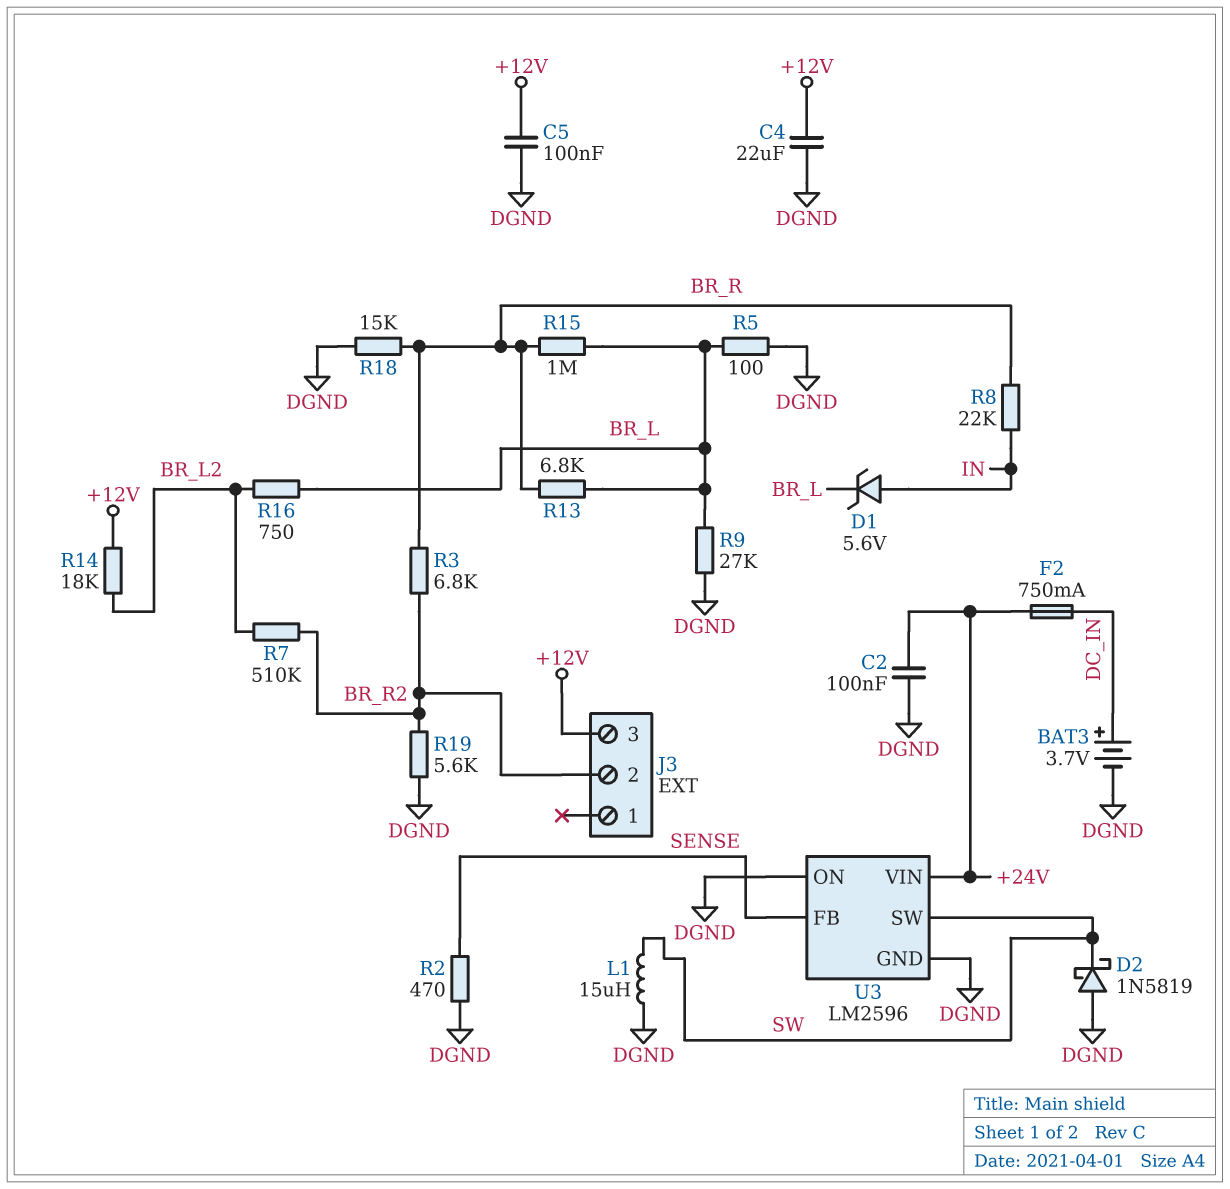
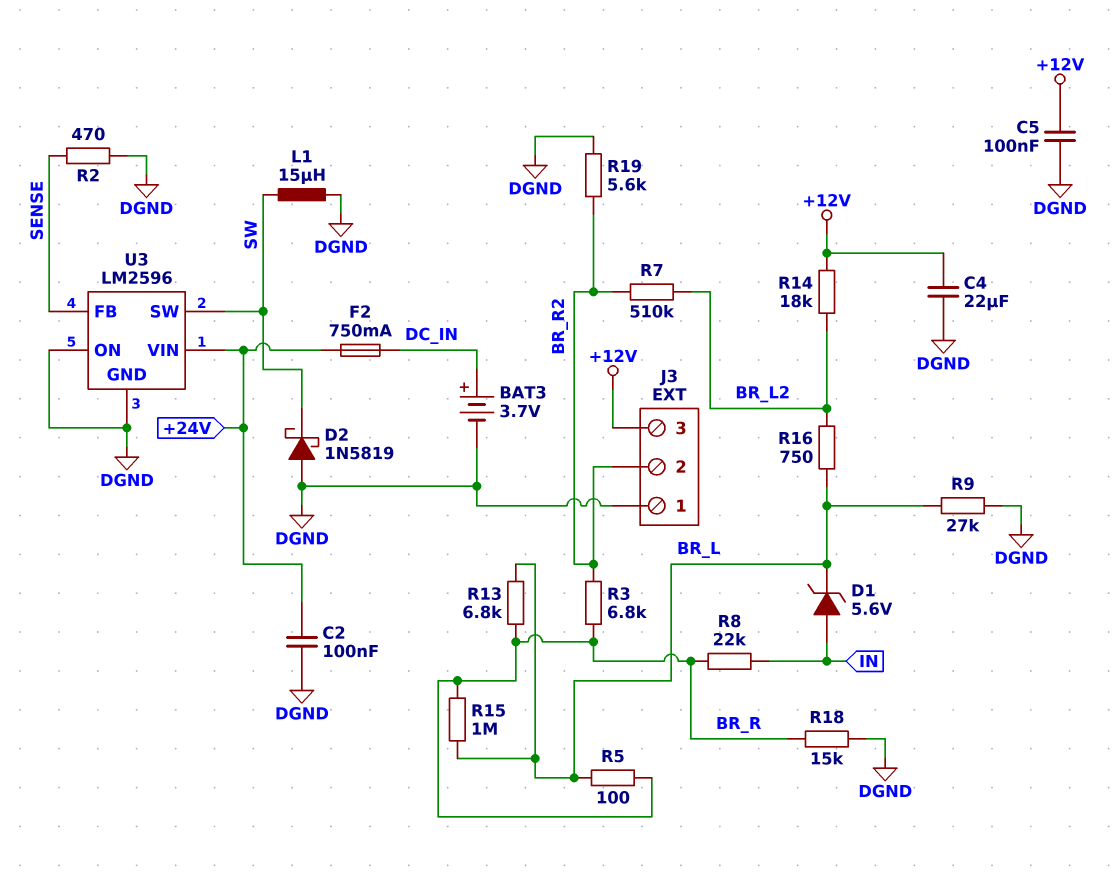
J3 pin 1: none -> DGND
R5: 100 (BR_L, DGND) -> 100 (BR_L, BR_R)

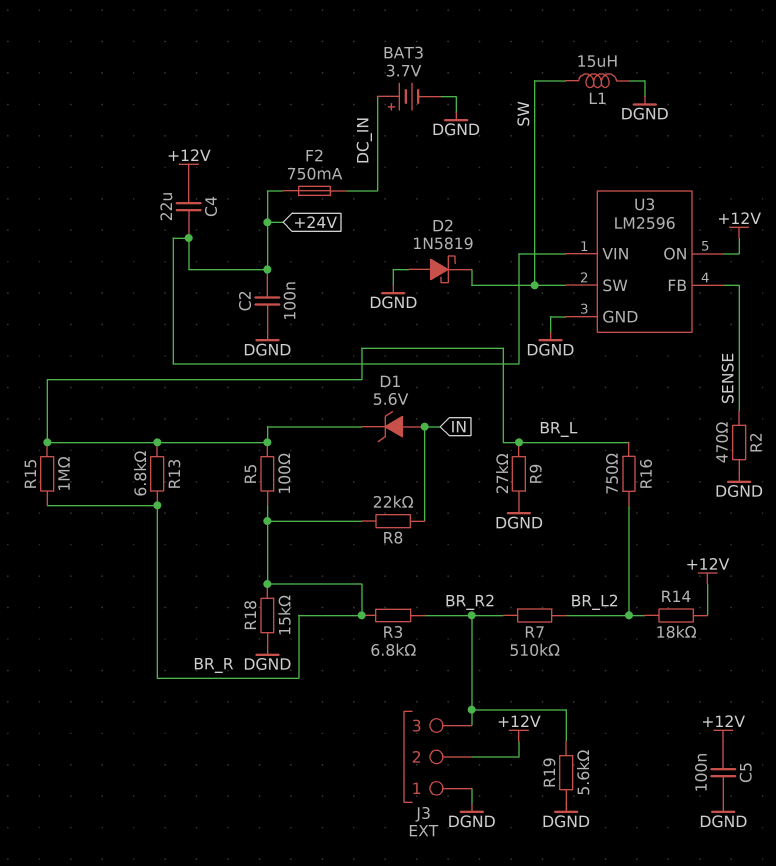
C4: 22uF (+12V, DGND) -> 22uF (+12V, +24V)
J3 pin 2: BR_R2 -> +12V
J3 pin 3: +12V -> BR_R2
U3 pin ON: DGND -> +12V

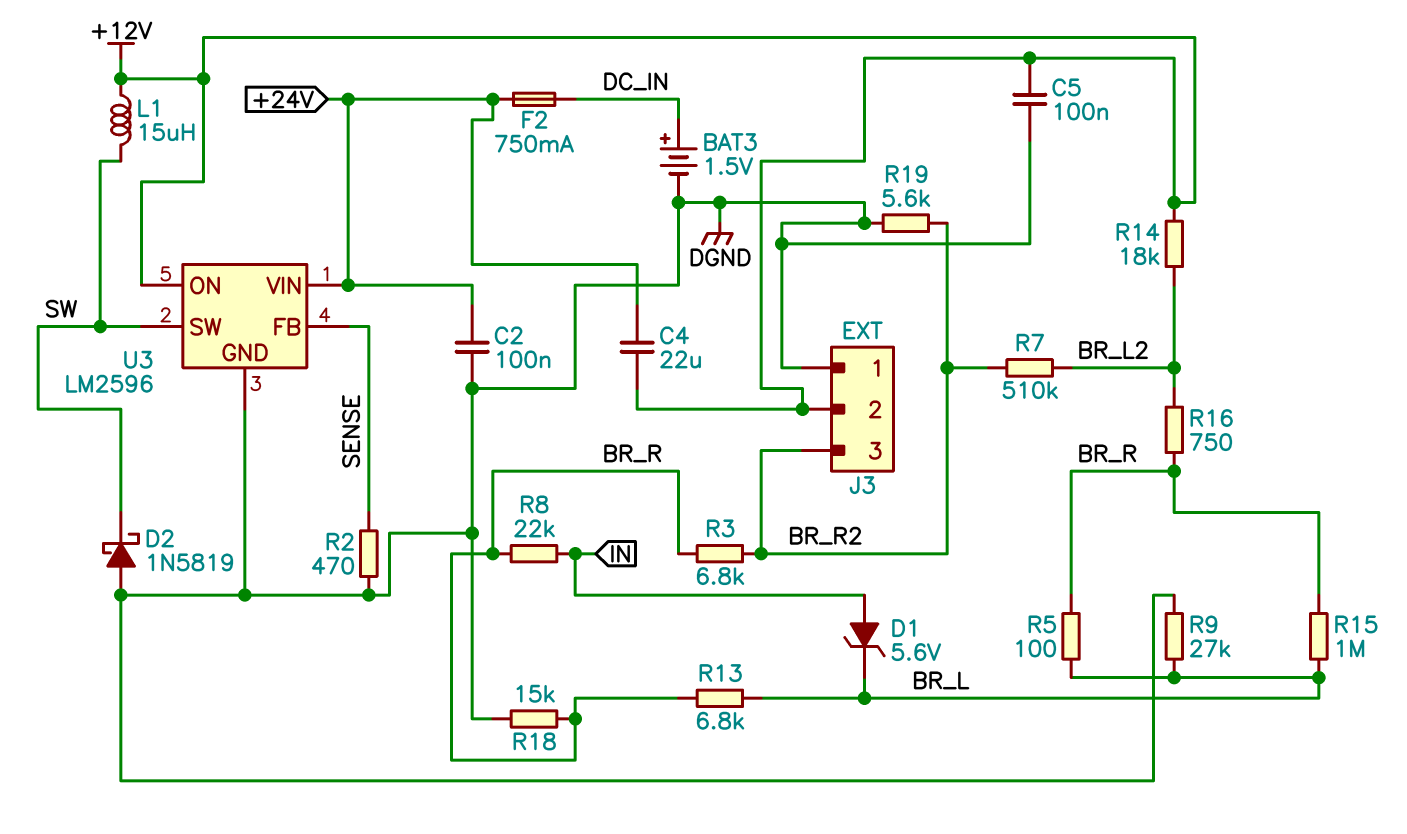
BAT3: 3.7V (plus DC_IN, minus DGND) -> 1.5V (plus DC_IN, minus DGND)
L1: 15uH (DGND, SW) -> 15uH (+12V, SW)
R16: 750 (BR_L, BR_L2) -> 750 (BR_L2, BR_R)

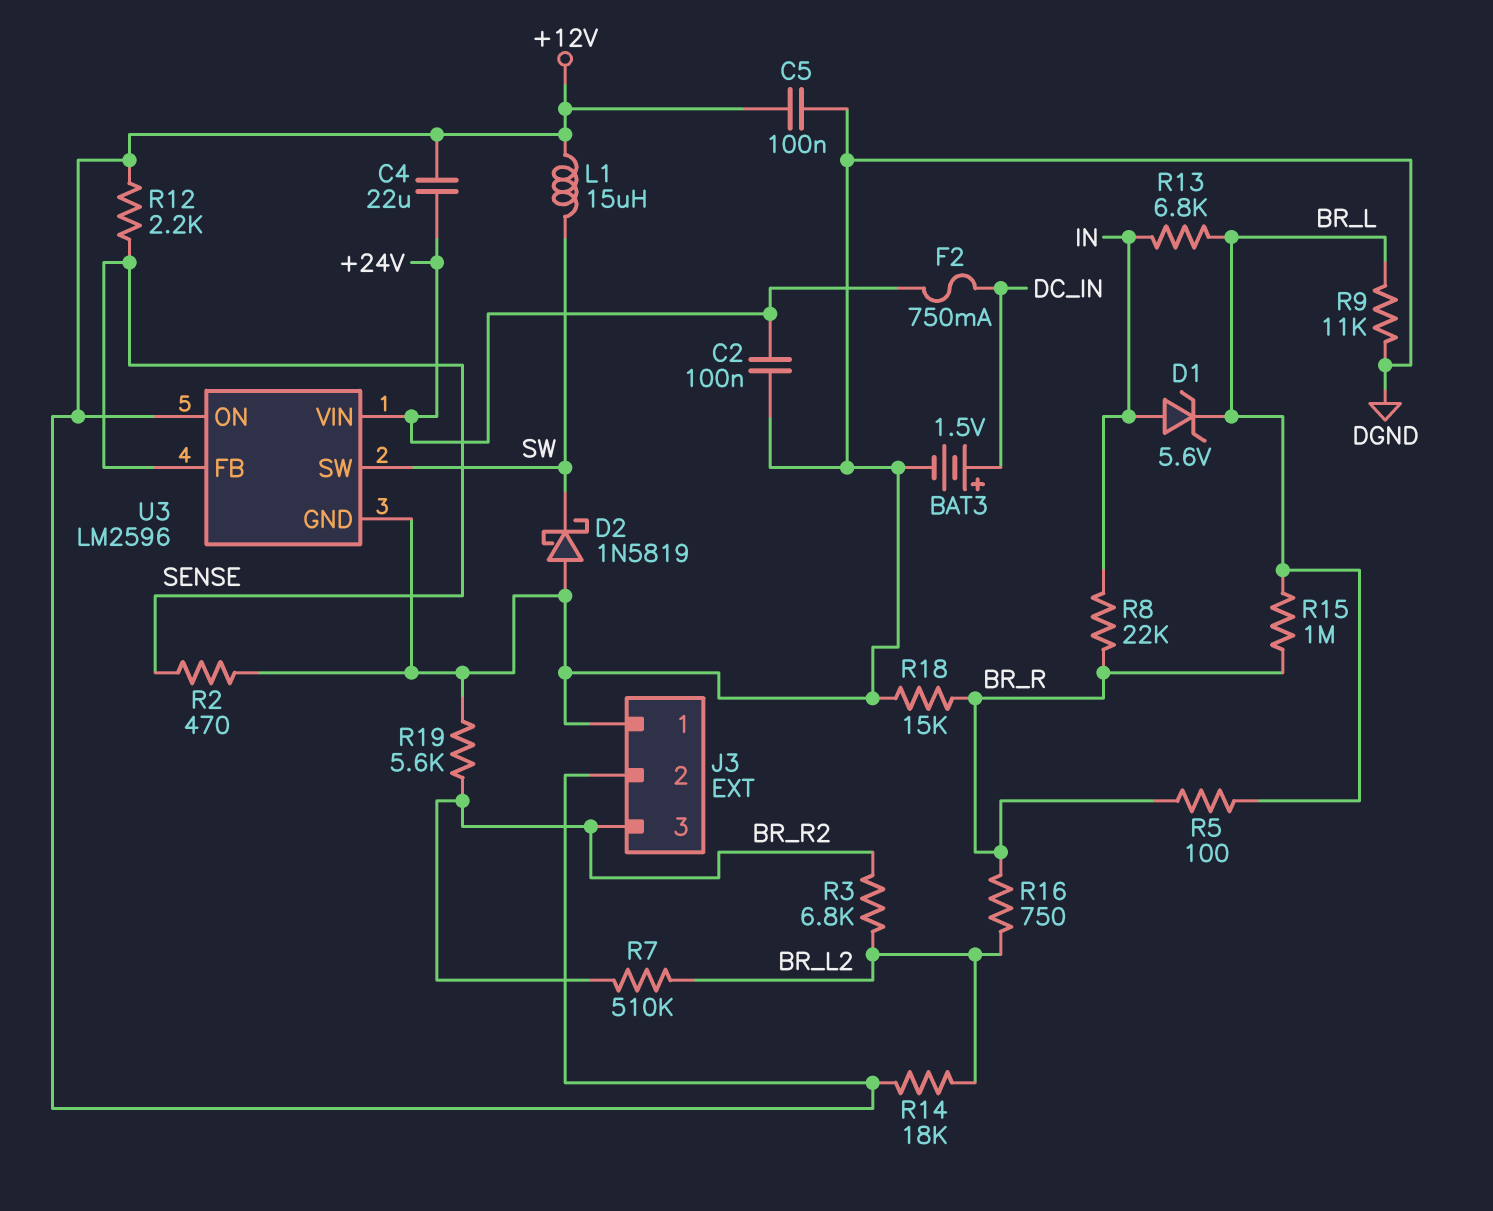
R3: 6.8k (BR_R, BR_R2) -> 6.8k (BR_L2, BR_R2)
R9: 27k (BR_L, DGND) -> 11k (BR_L, DGND)
R12: none -> 2.2k (+12V, SENSE)
R13: 6.8k (BR_L, BR_R) -> 6.8k (BR_L, IN)

